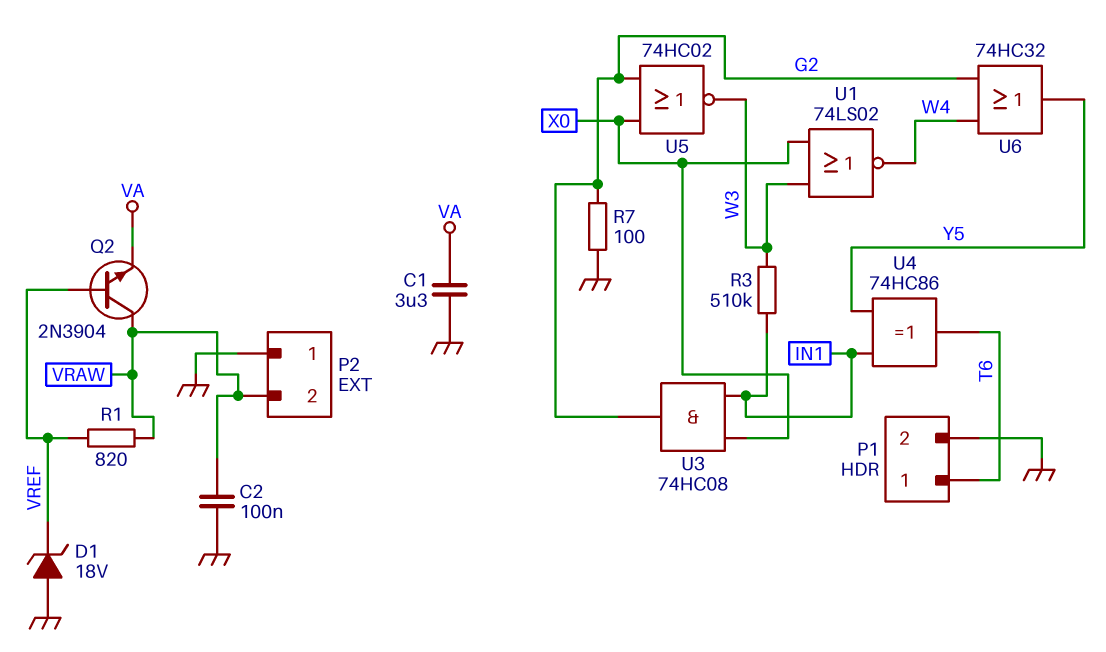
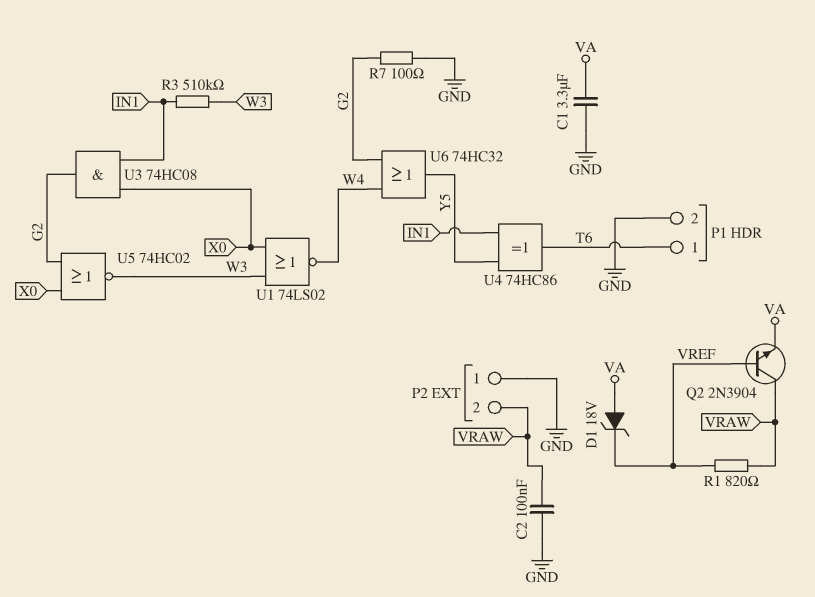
D1: zener 18V (A GND, K VREF) -> zener 18V (A VA, K VREF)

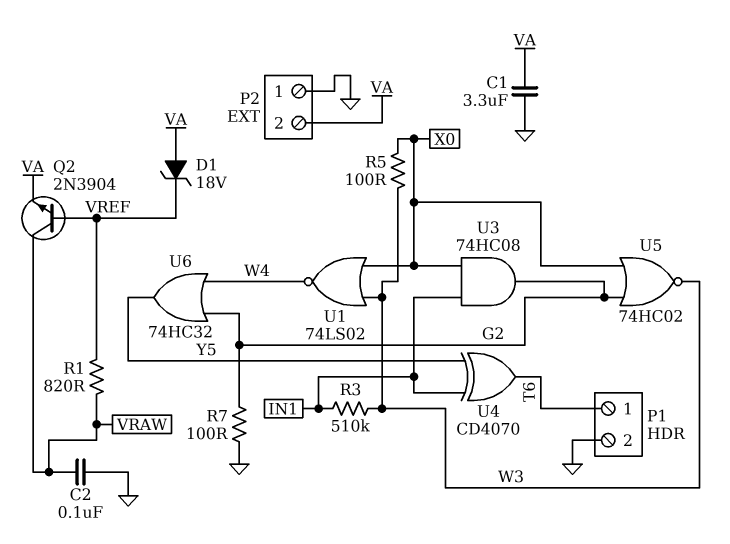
P2 pin 2: VRAW -> VA
R5: none -> 100 (W3, X0)
U4: XOR 74HC86 (in IN1, in Y5, out T6) -> XOR CD4070 (in IN1, in Y5, out T6)

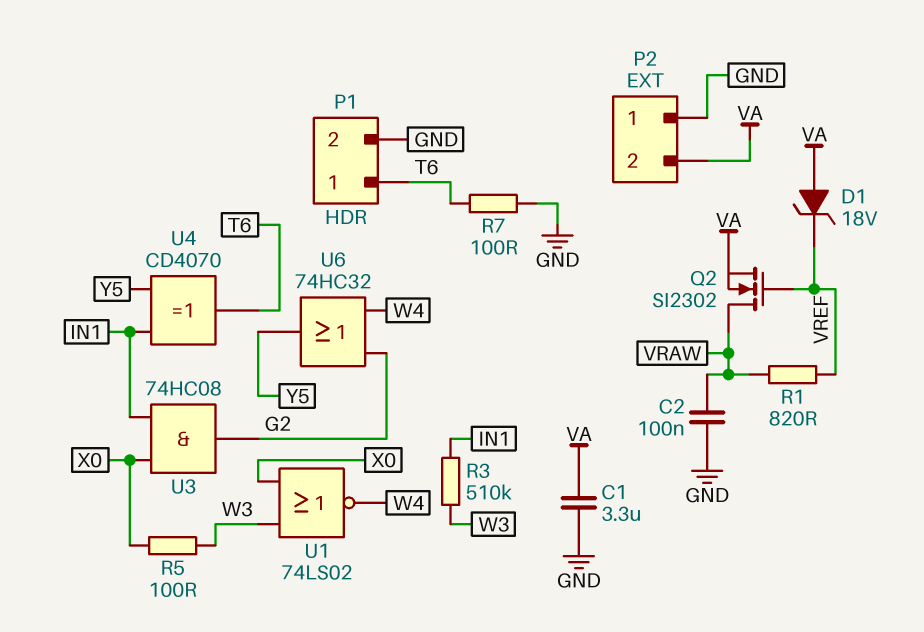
Q2: NPN 2N3904 (B VREF, C VRAW, E VA) -> NMOS SI2302 (G VREF, D VRAW, S VA)
R7: 100 (G2, GND) -> 100 (GND, T6)
U5: NOR 74HC02 (in G2, in X0, out W3) -> none

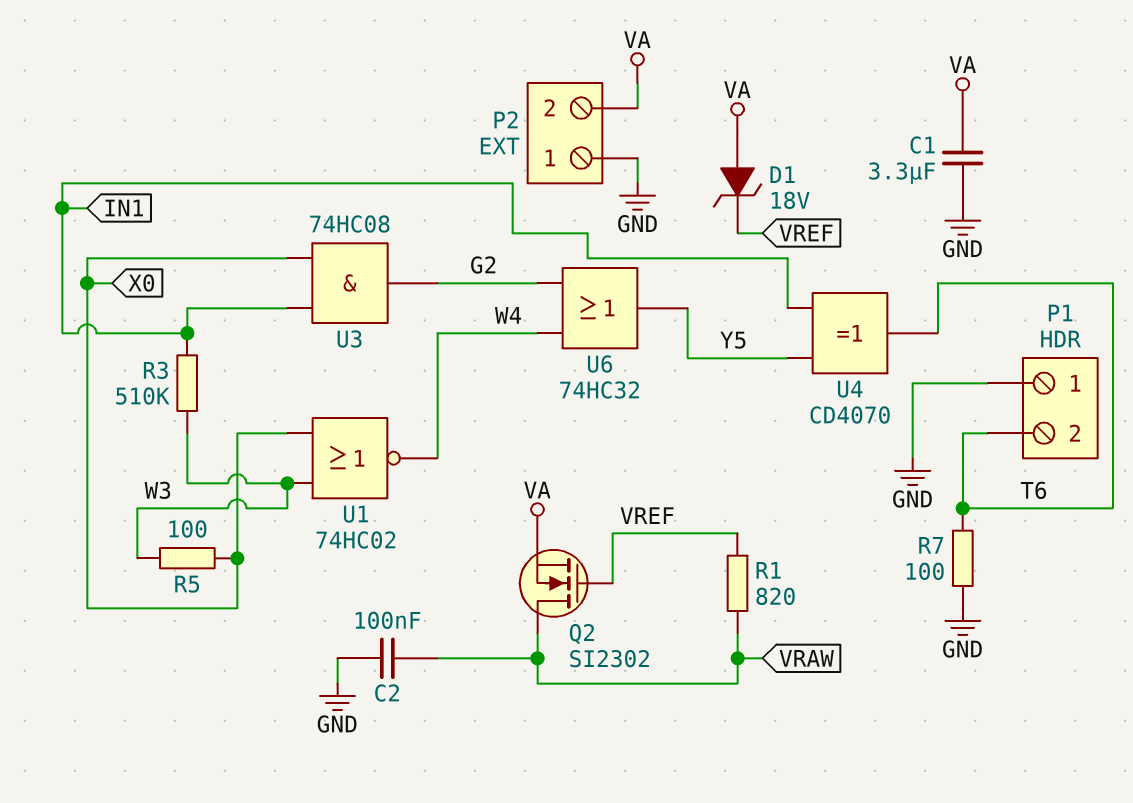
P1 pin 1: T6 -> GND
P1 pin 2: GND -> T6
U1: NOR 74LS02 (in W3, in X0, out W4) -> NOR 74HC02 (in W3, in X0, out W4)

